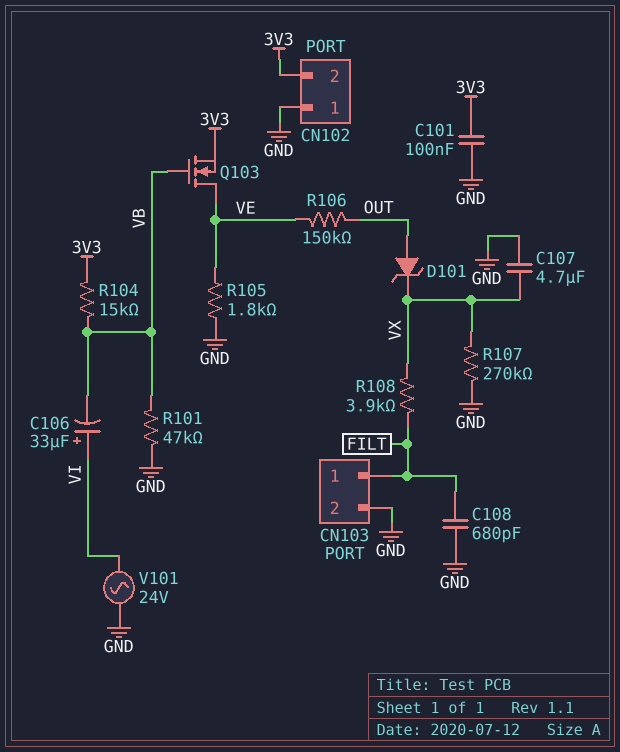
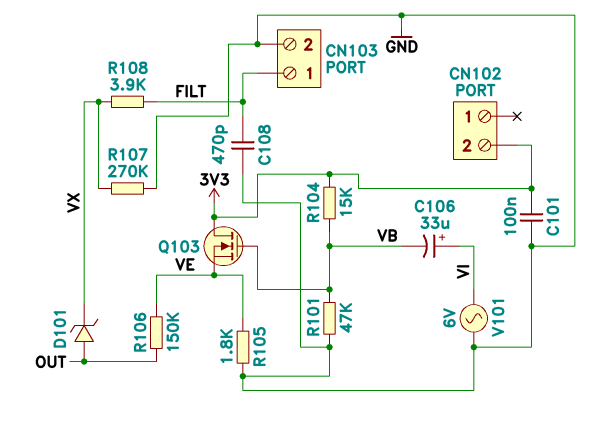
C107: 4.7uF (GND, VX) -> none
C108: 680pF (FILT, GND) -> 470pF (FILT, GND)
CN102 pin 1: GND -> none
Q103: NMOS (G VB, D VE, S 3V3) -> NMOS (G VB, D 3V3, S VE)
V101: AC 24V (GND, VI) -> AC 6V (GND, VI)

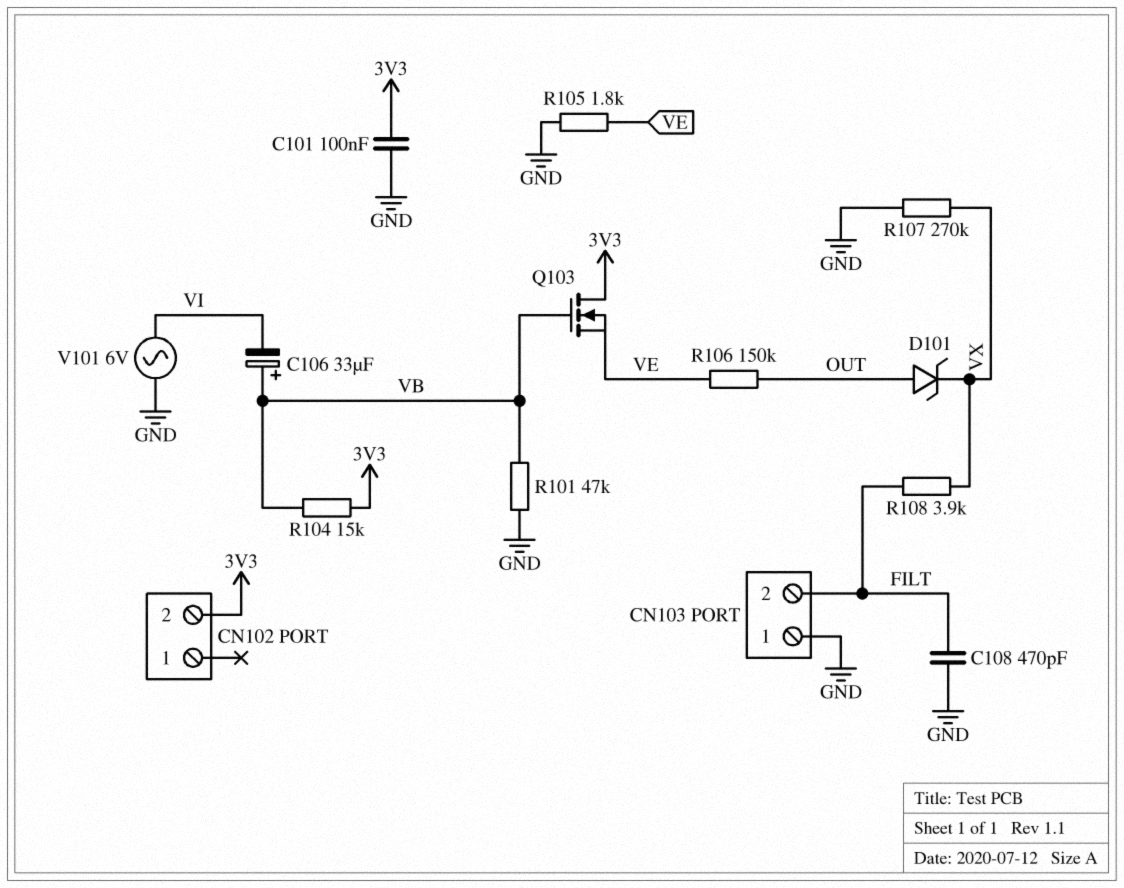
C106: 33uF (plus VI, minus VB) -> 33uF (plus VB, minus VI)
CN103 pin 1: FILT -> GND
CN103 pin 2: GND -> FILT

